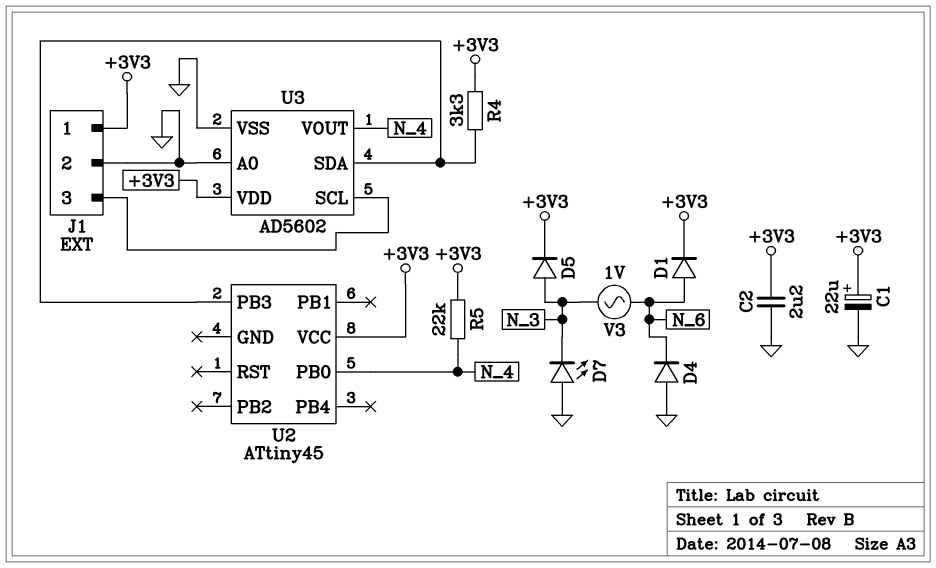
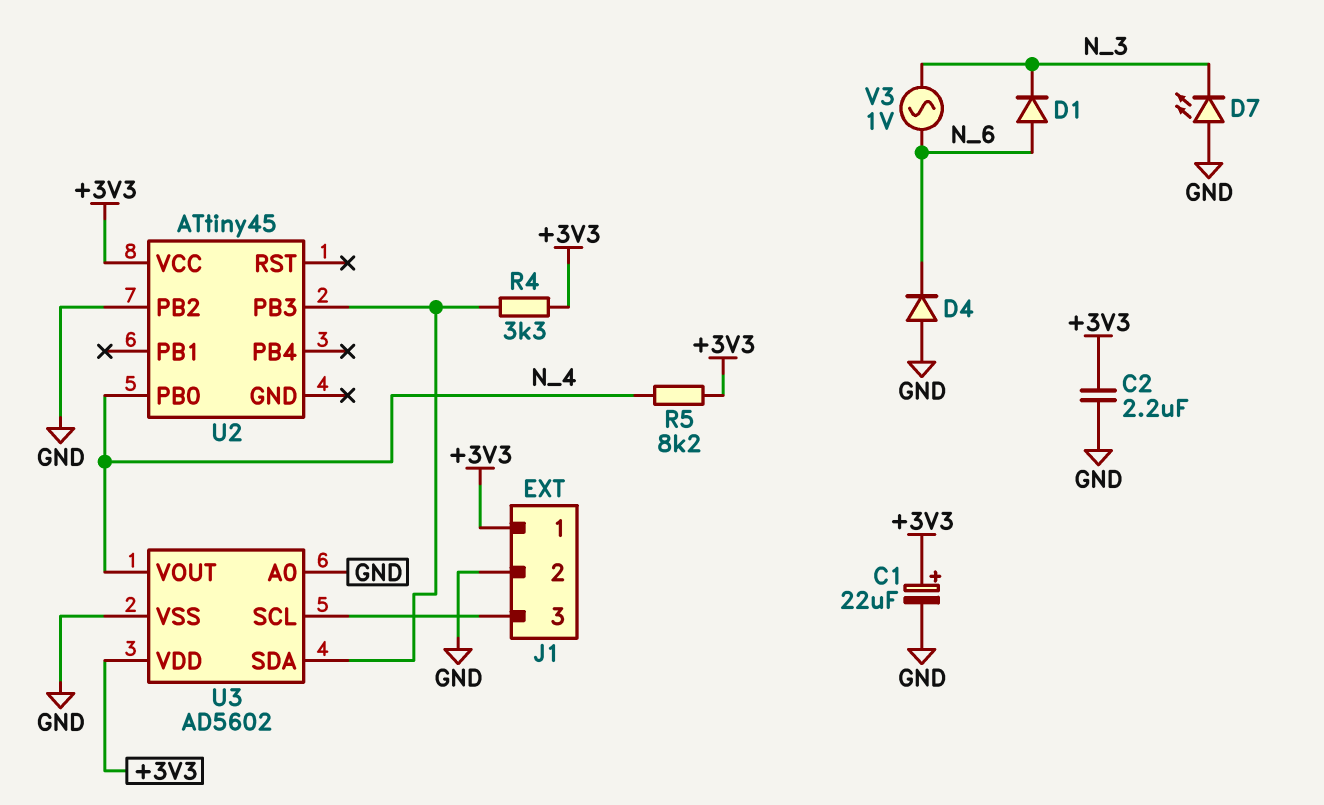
D1: diode (A N_6, K +3V3) -> diode (A N_6, K N_3)
D5: diode (A N_3, K +3V3) -> none
R5: 22k (+3V3, N_4) -> 8.2k (+3V3, N_4)
U2 pin PB2: none -> GND

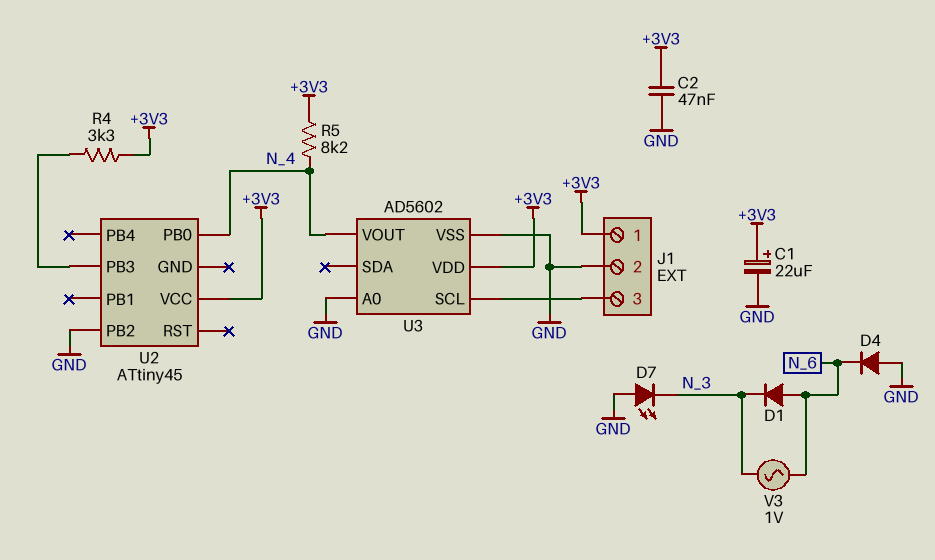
C2: 2.2uF (+3V3, GND) -> 47nF (+3V3, GND)
U3 pin SDA: U2/PB3 -> none

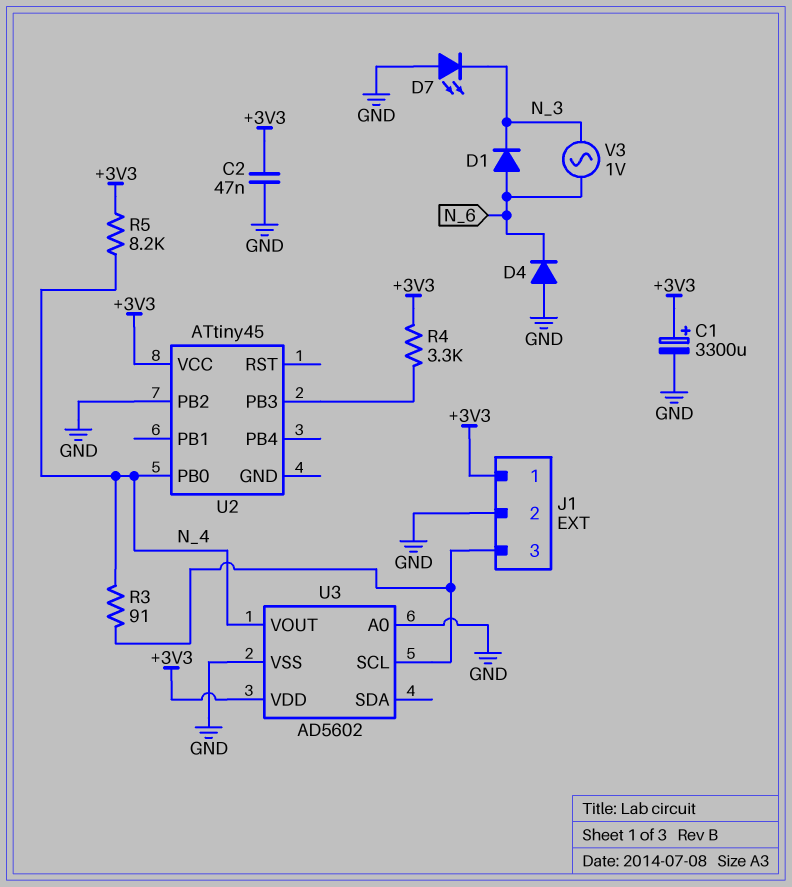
C1: 22uF (plus +3V3, minus GND) -> 3300uF (plus +3V3, minus GND)
R3: none -> 91 (J1/3, N_4)

